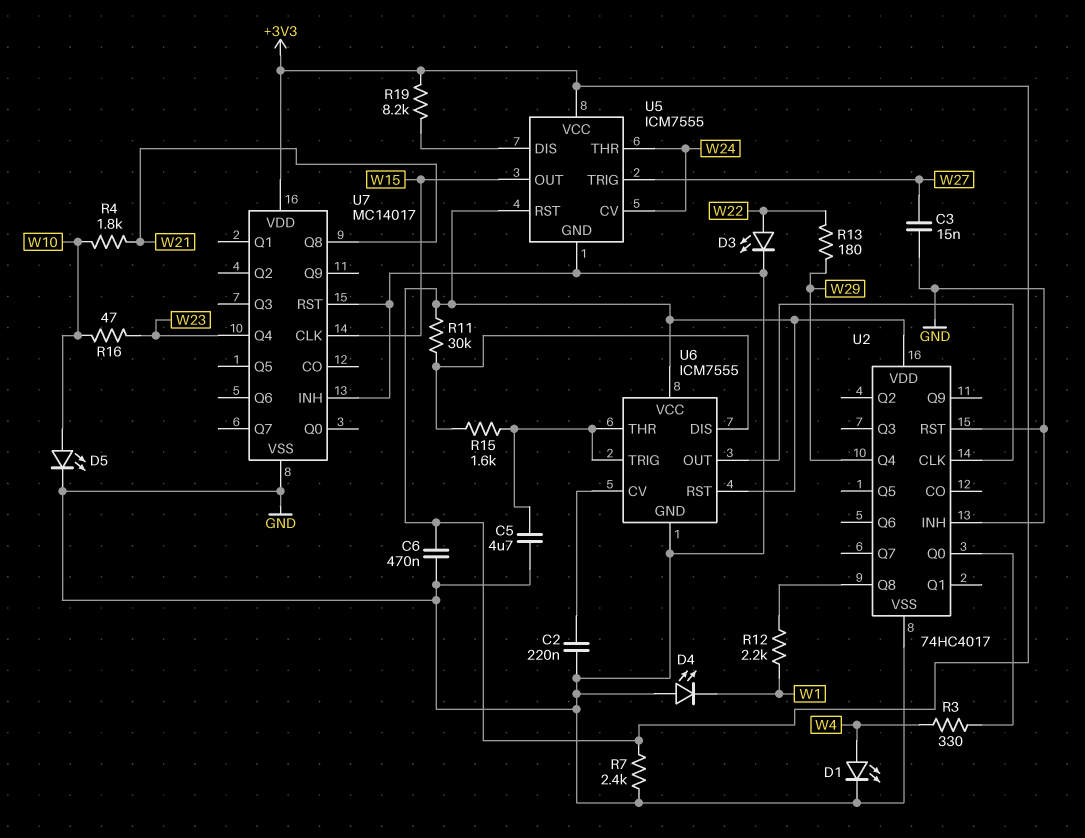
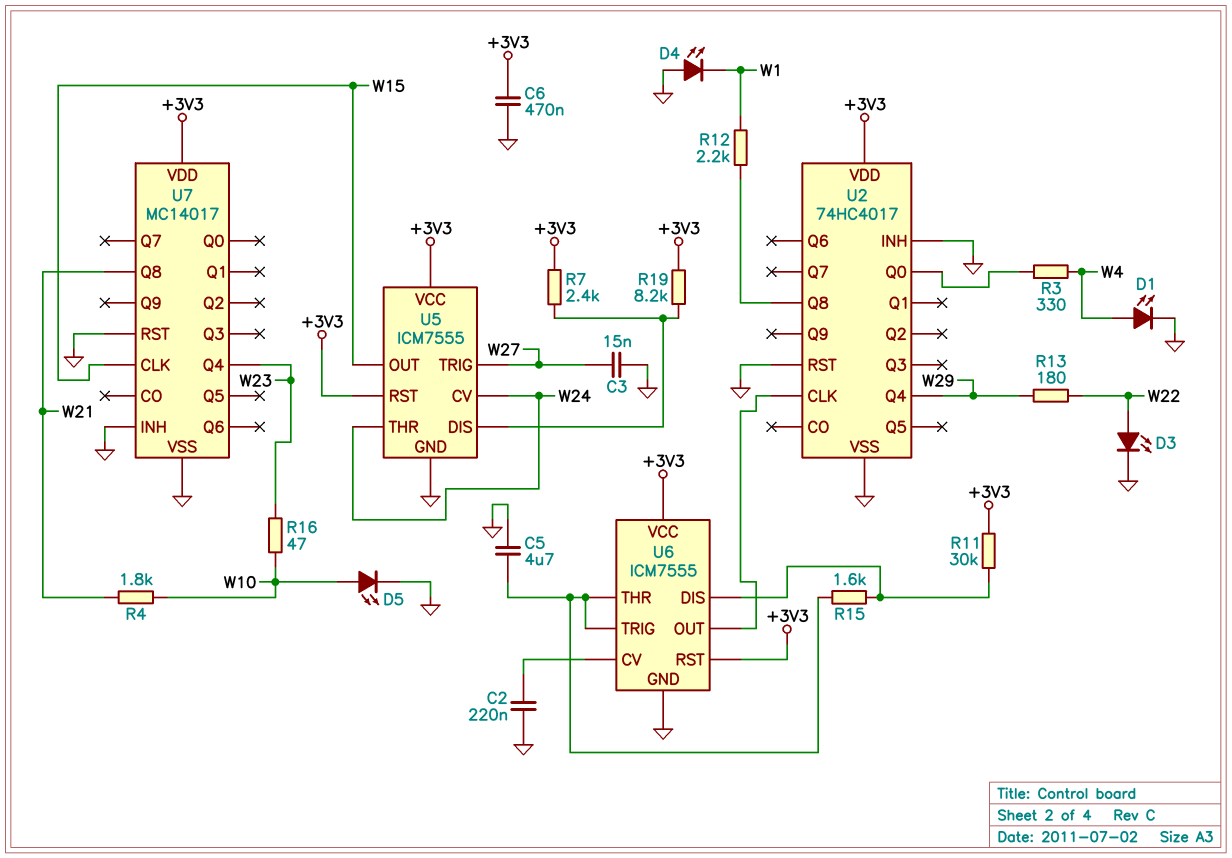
R7: 2.4k (+3V3, GND) -> 2.4k (+3V3, U5/DIS)

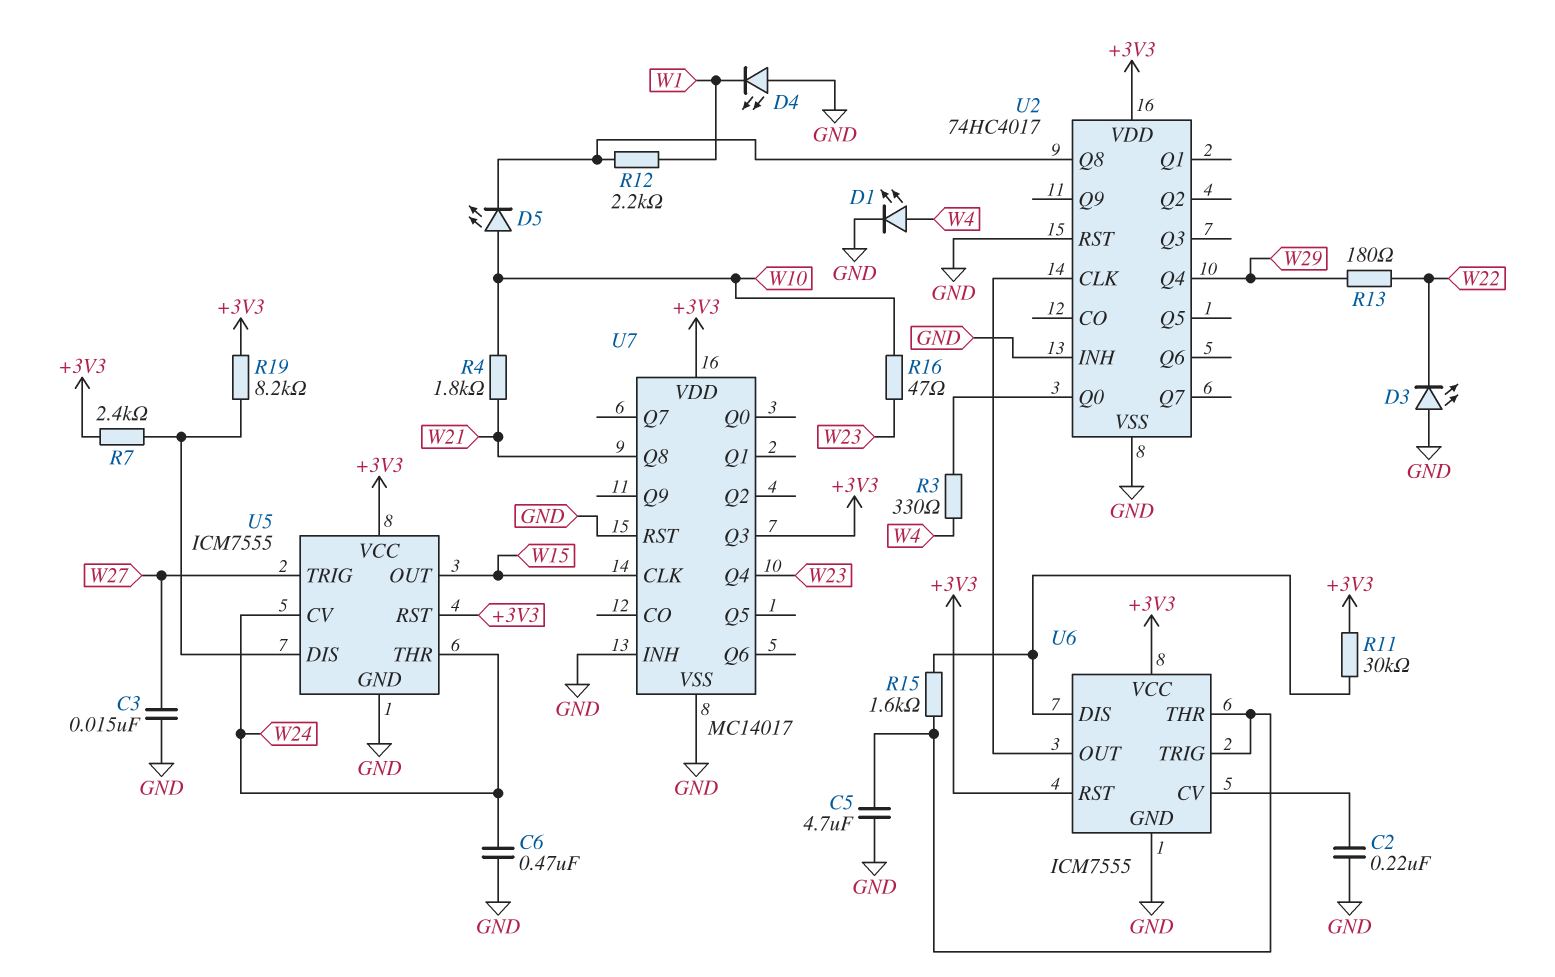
C6: 470nF (+3V3, GND) -> 470nF (GND, W24)
D3: LED (A W22, K GND) -> LED (A GND, K W22)
D5: LED (A W10, K GND) -> LED (A W10, K U2/Q8)
U7 pin Q3: none -> +3V3

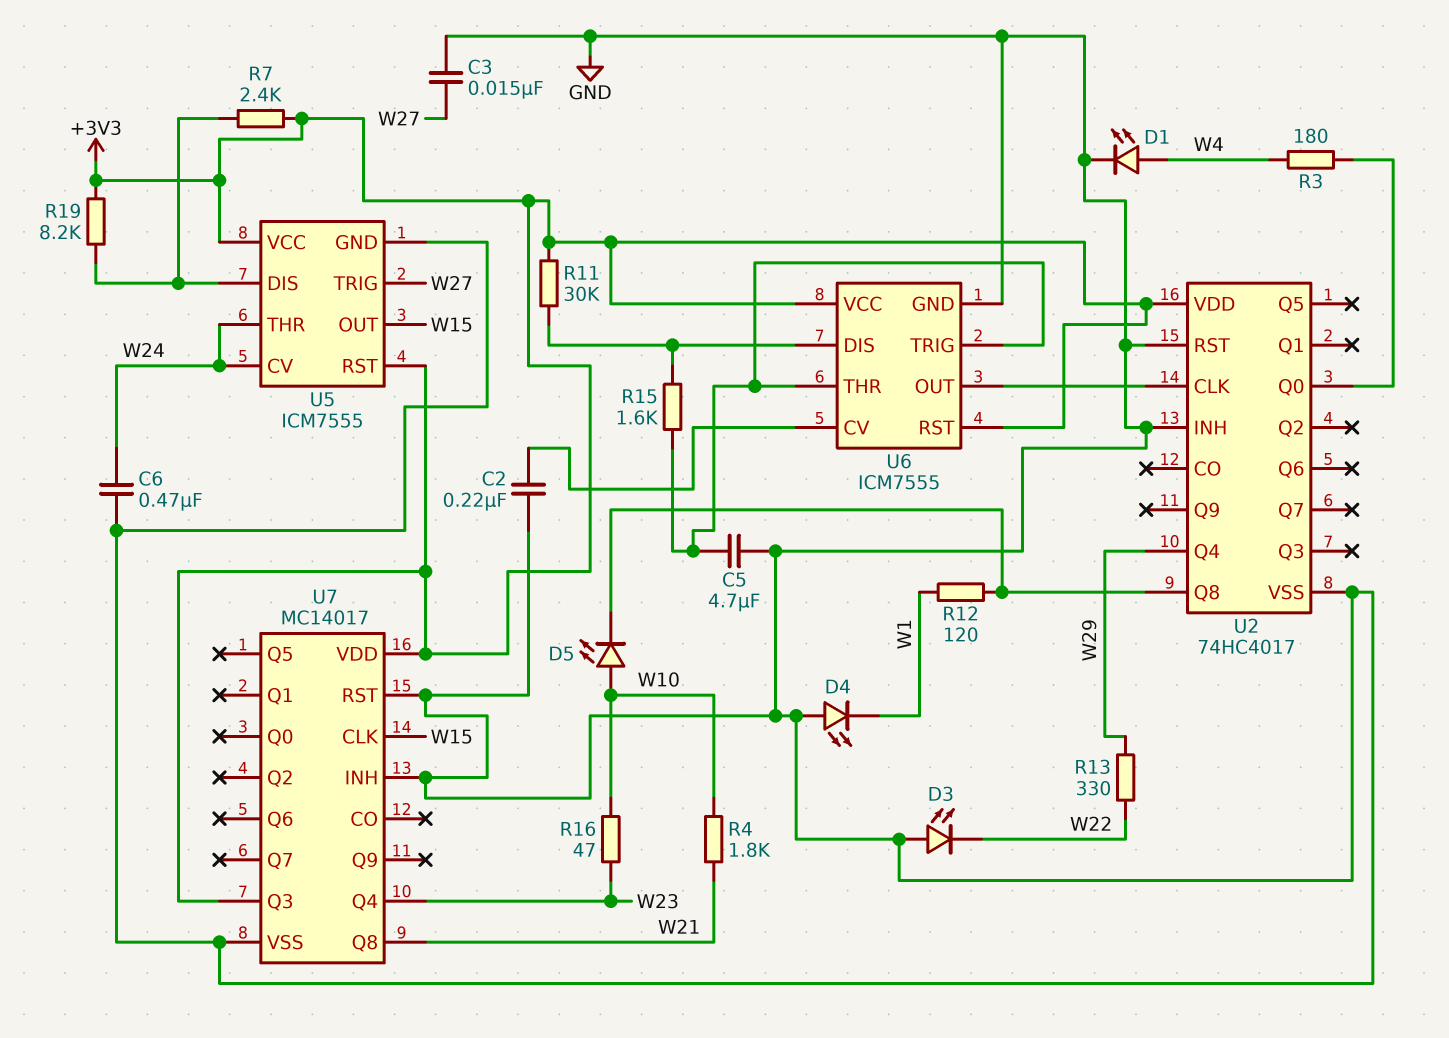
R3: 330 (U2/Q0, W4) -> 180 (U2/Q0, W4)
R12: 2.2k (U2/Q8, W1) -> 120 (U2/Q8, W1)
R13: 180 (W22, W29) -> 330 (W22, W29)

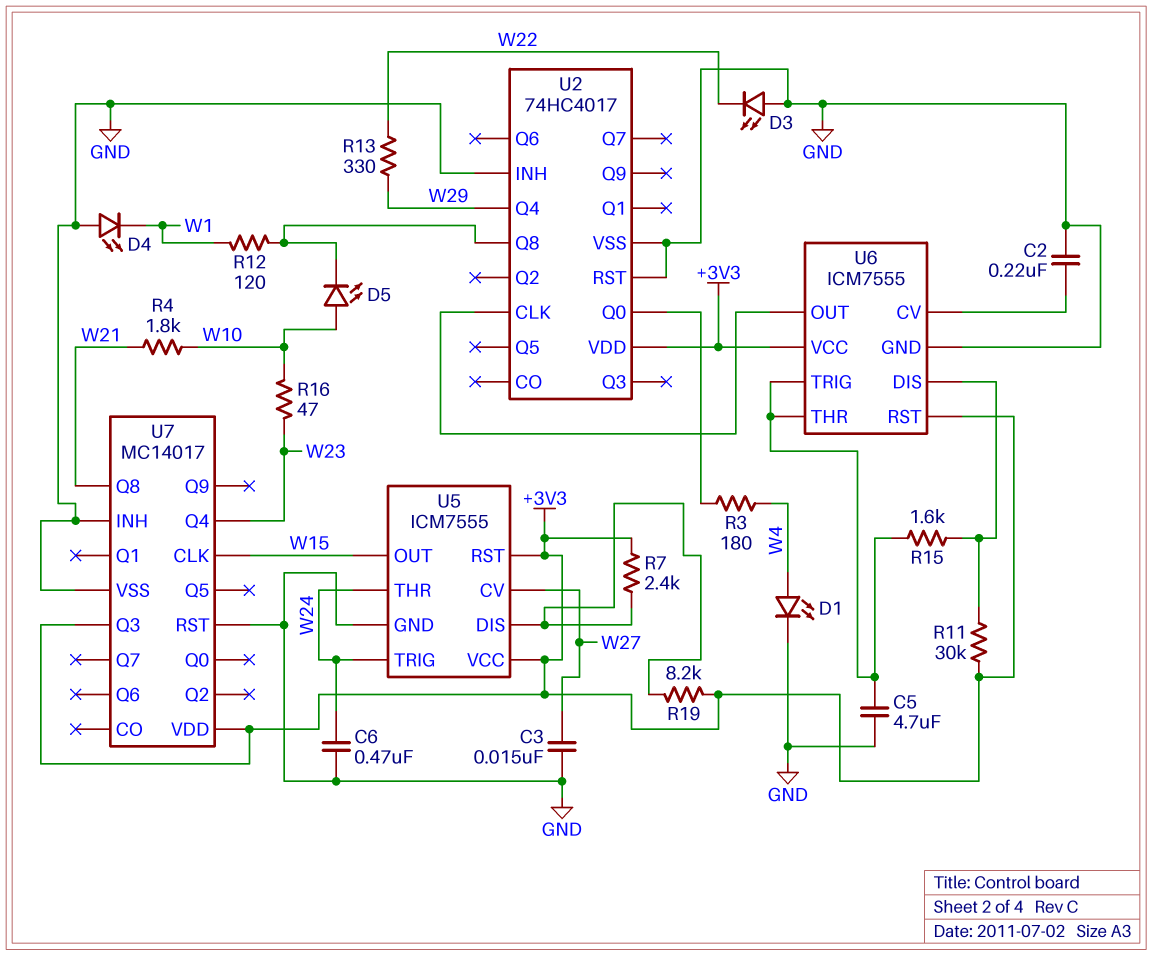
U5 pin CV: W24 -> W27
U5 pin TRIG: W27 -> W24

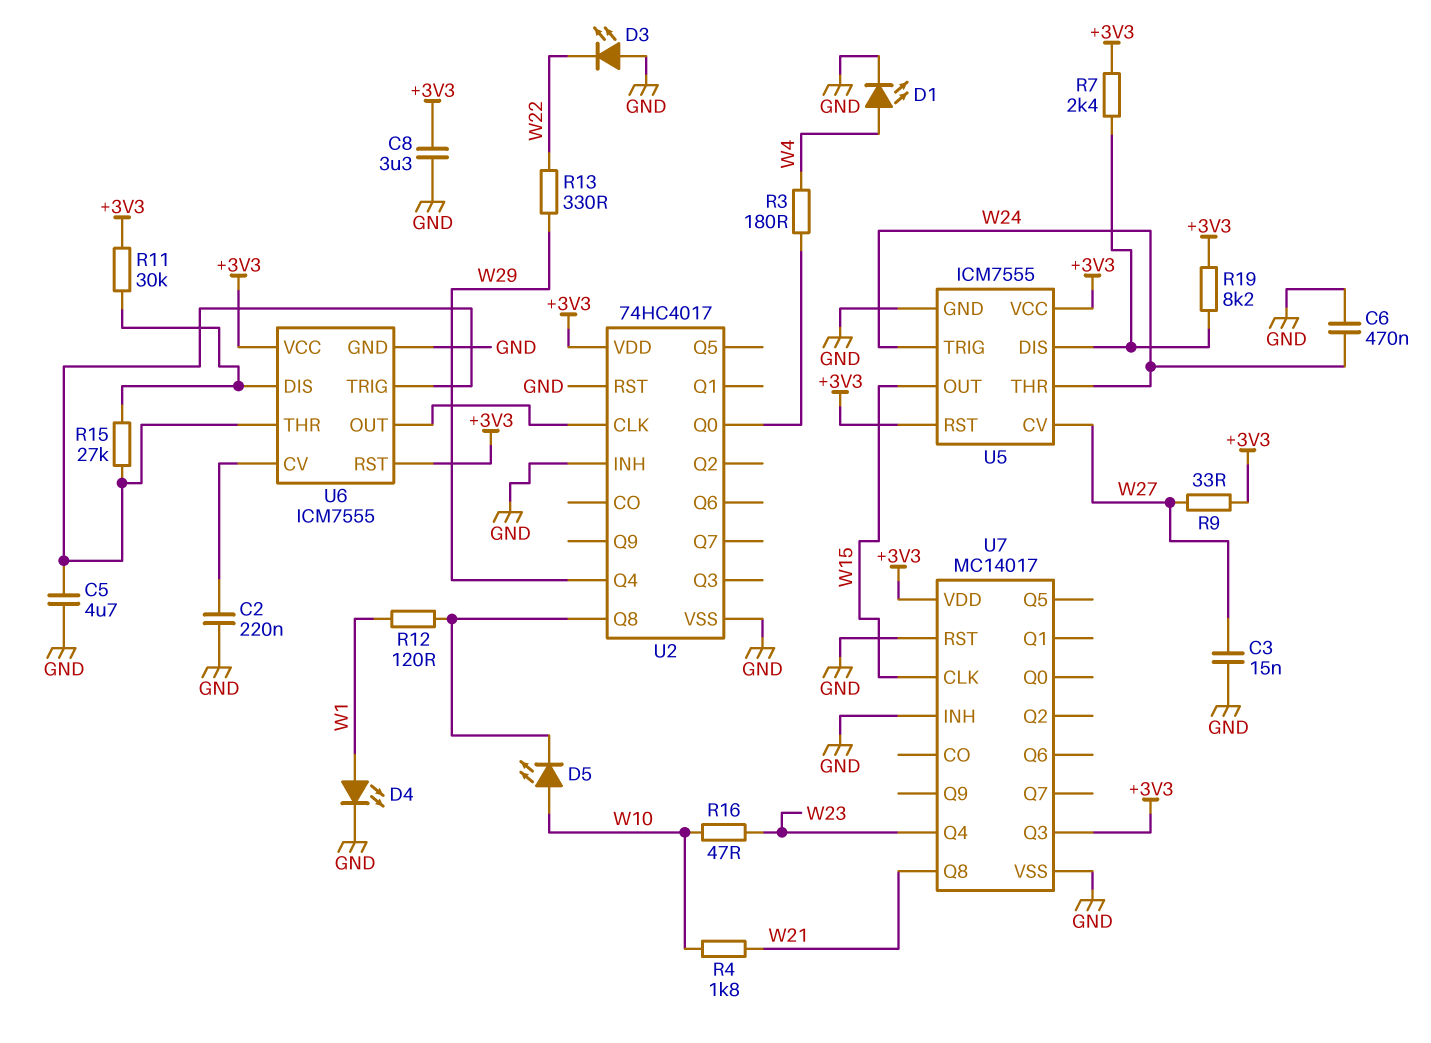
C8: none -> 3.3uF (+3V3, GND)
D4: LED (A GND, K W1) -> LED (A W1, K GND)
R9: none -> 33 (+3V3, W27)
R15: 1.6k (U6/DIS, U6/THR) -> 27k (U6/DIS, U6/THR)

